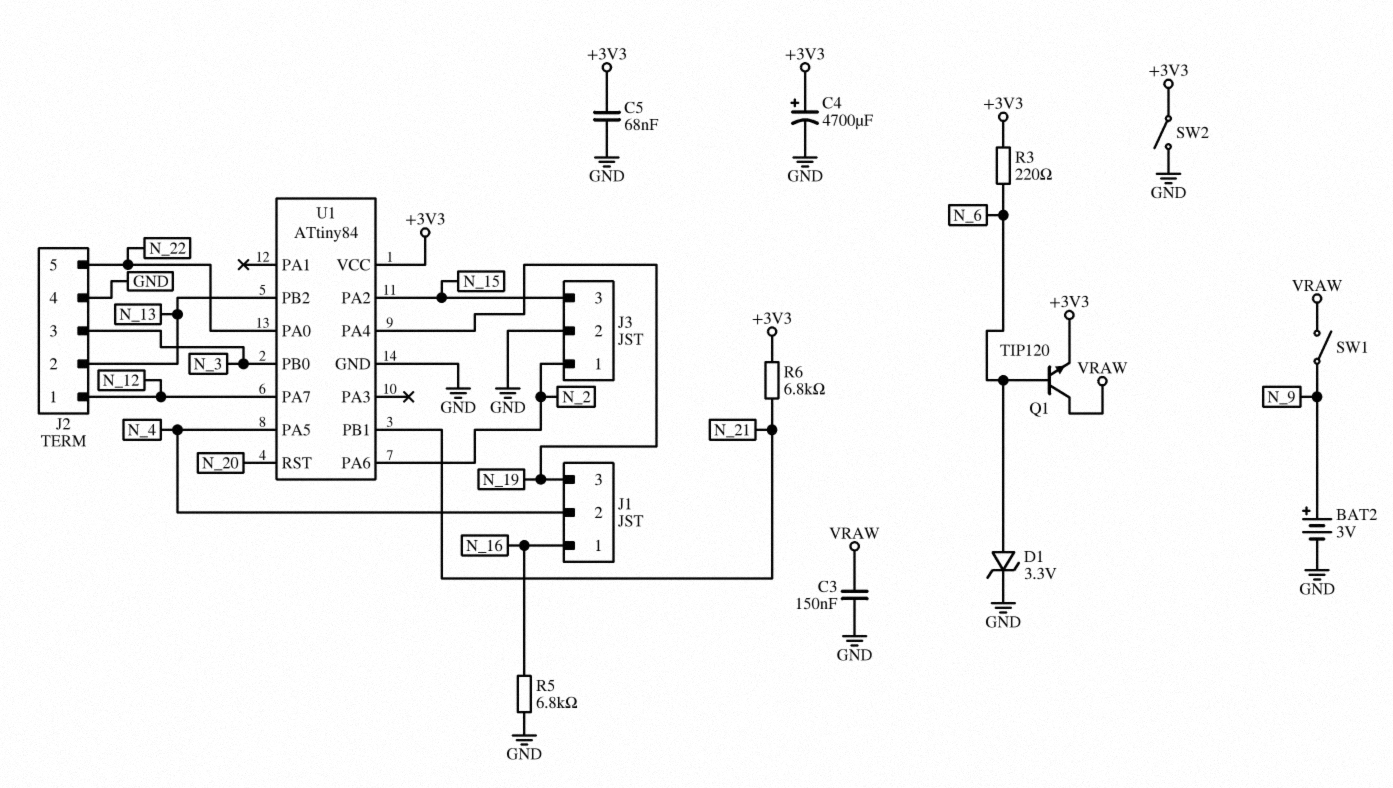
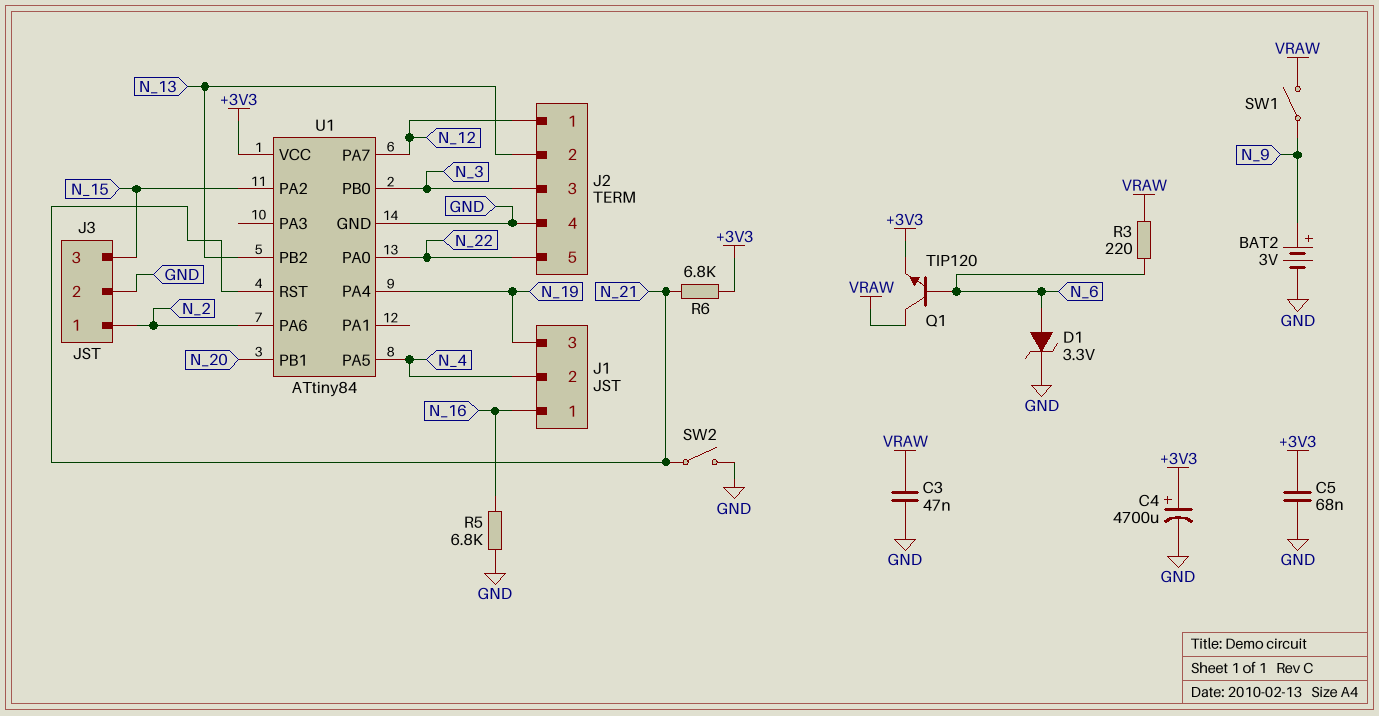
C3: 150nF (GND, VRAW) -> 47nF (GND, VRAW)
R3: 220 (+3V3, N_6) -> 220 (N_6, VRAW)
SW2: switch (+3V3, GND) -> switch (GND, N_21)
U1 pin PB1: N_21 -> N_20
U1 pin RST: N_20 -> N_21

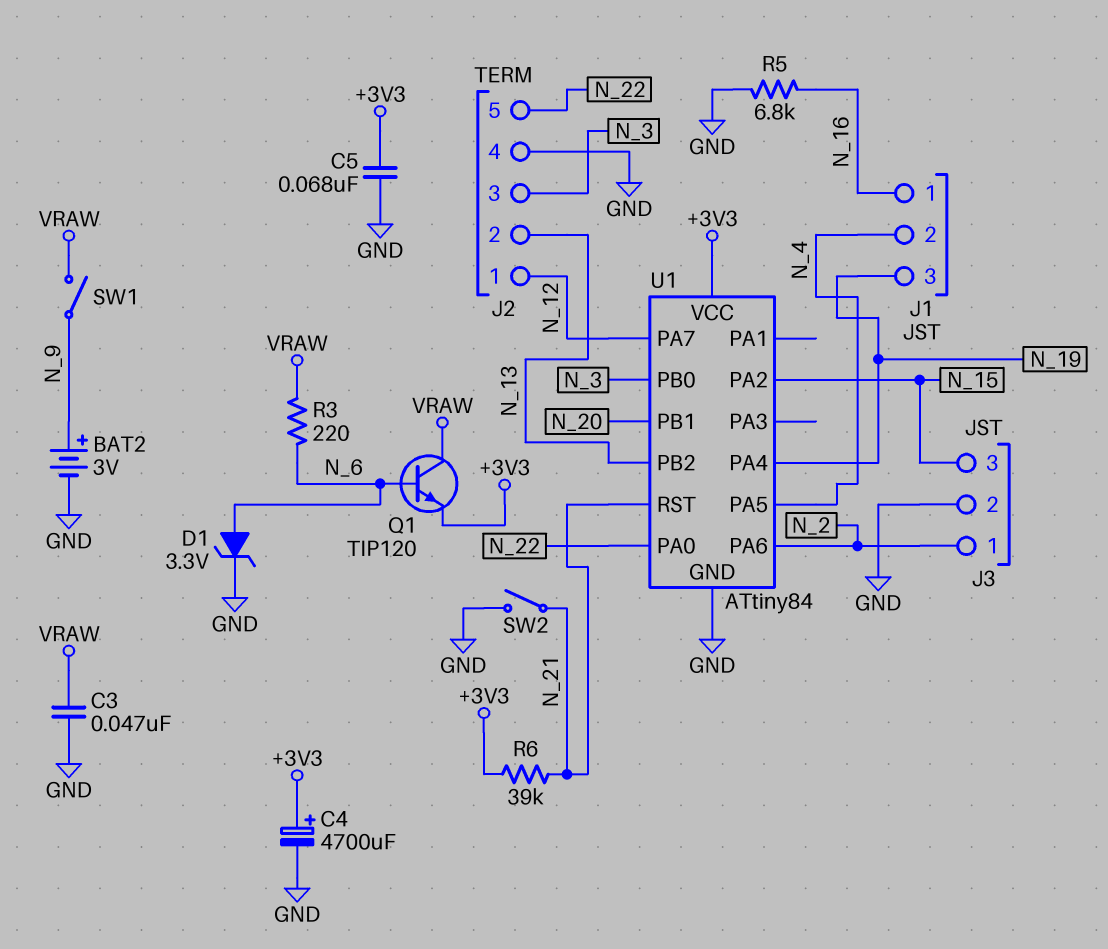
R6: 6.8k (+3V3, N_21) -> 39k (+3V3, N_21)

